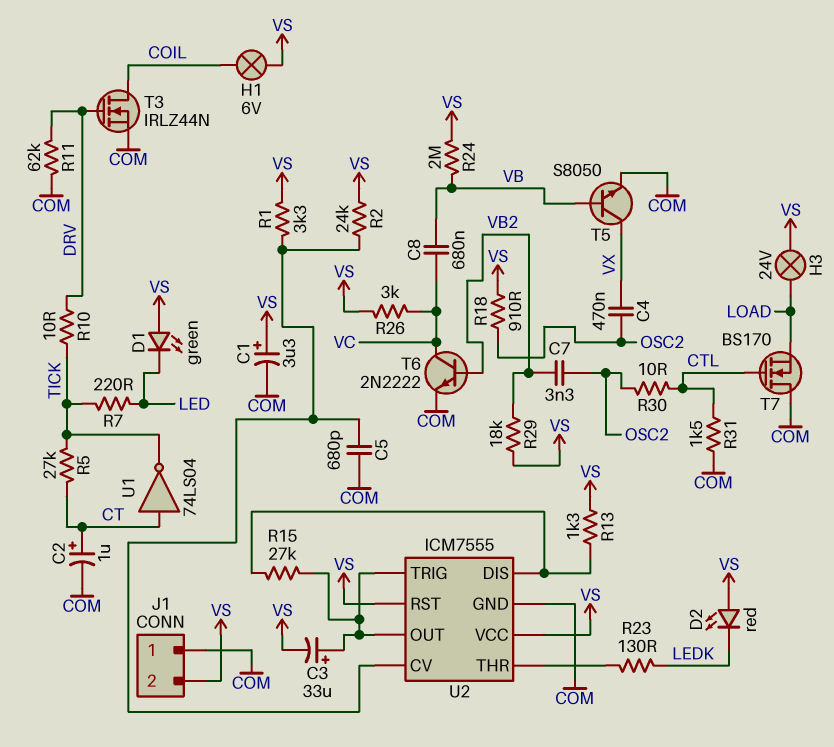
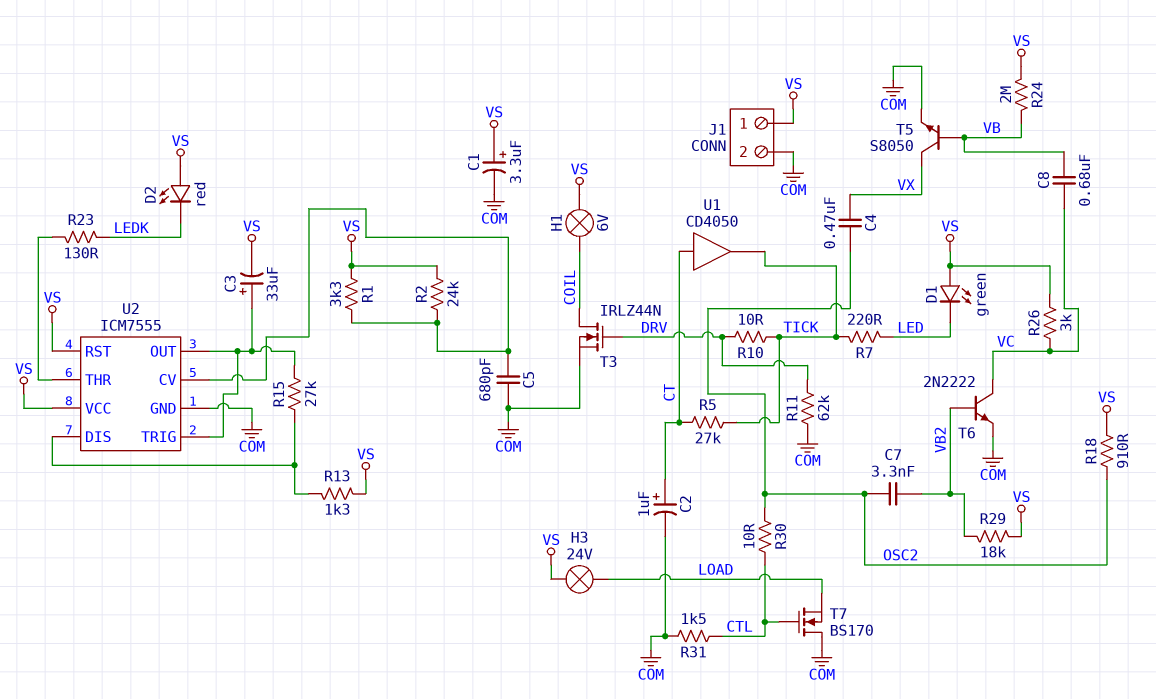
J1 pin 1: COM -> VS
J1 pin 2: VS -> COM
U1: NOT 74LS04 (in CT, out TICK) -> buffer CD4050 (in CT, out TICK)

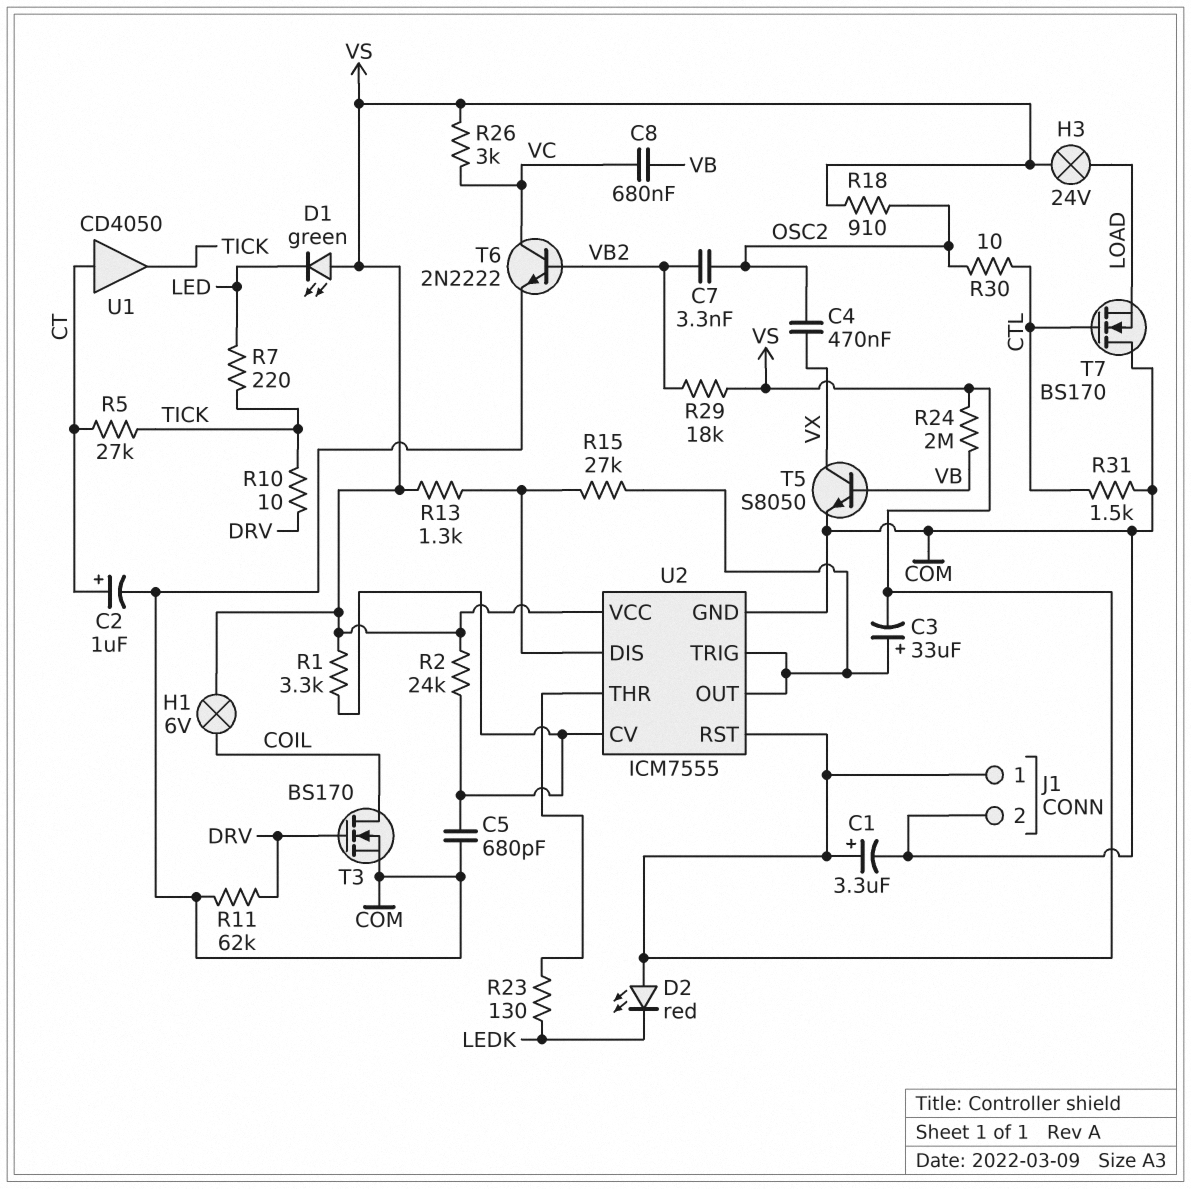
T3: NMOS IRLZ44N (G DRV, D COIL, S COM) -> NMOS BS170 (G DRV, D COIL, S COM)

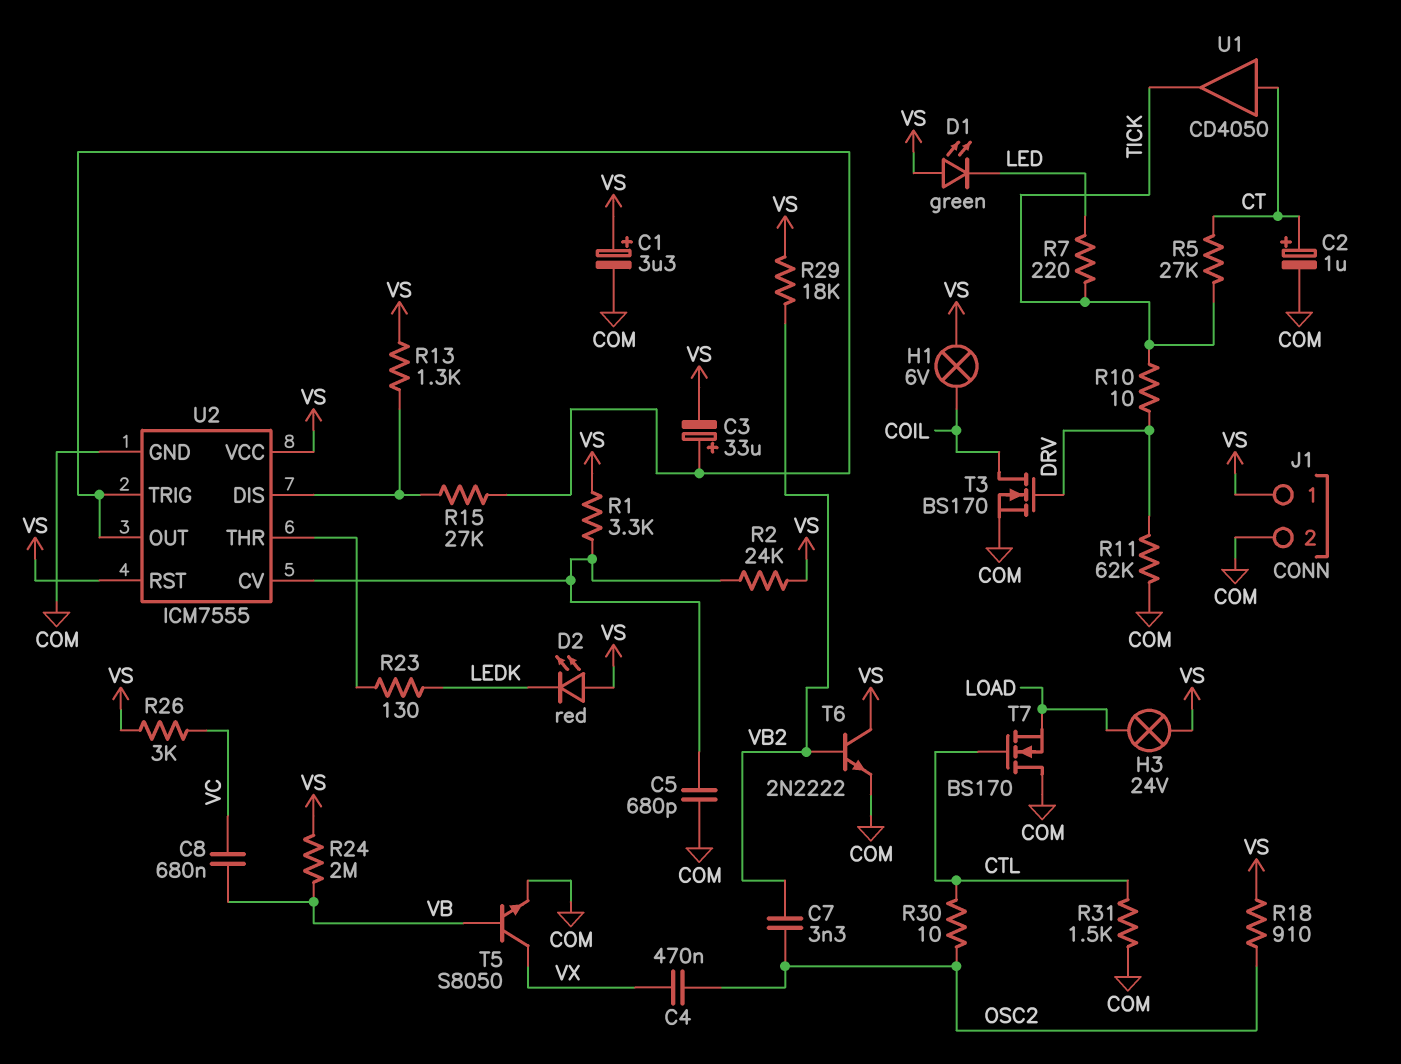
T6: NPN 2N2222 (B VB2, C VC, E COM) -> NPN 2N2222 (B VB2, C VS, E COM)

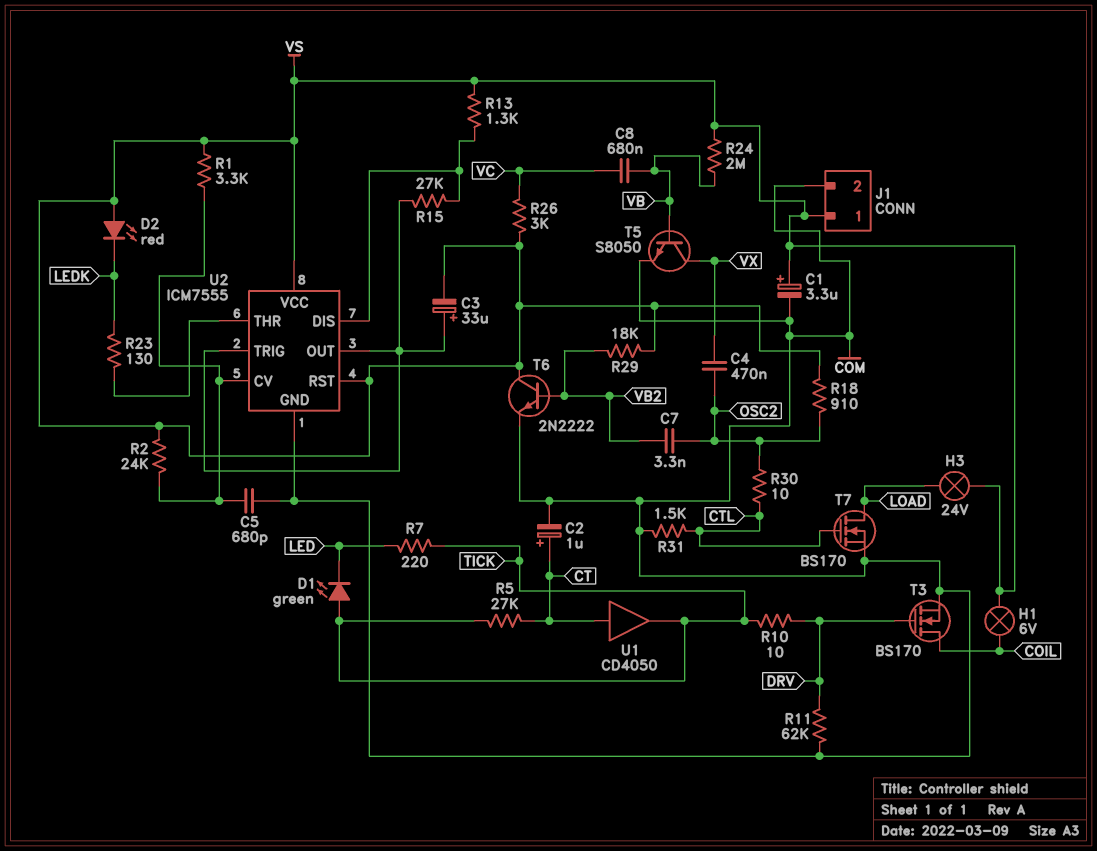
D1: LED green (A VS, K LED) -> LED green (A TICK, K LED)
T7: NMOS BS170 (G CTL, D COM, S LOAD) -> NMOS BS170 (G CTL, D LOAD, S COM)

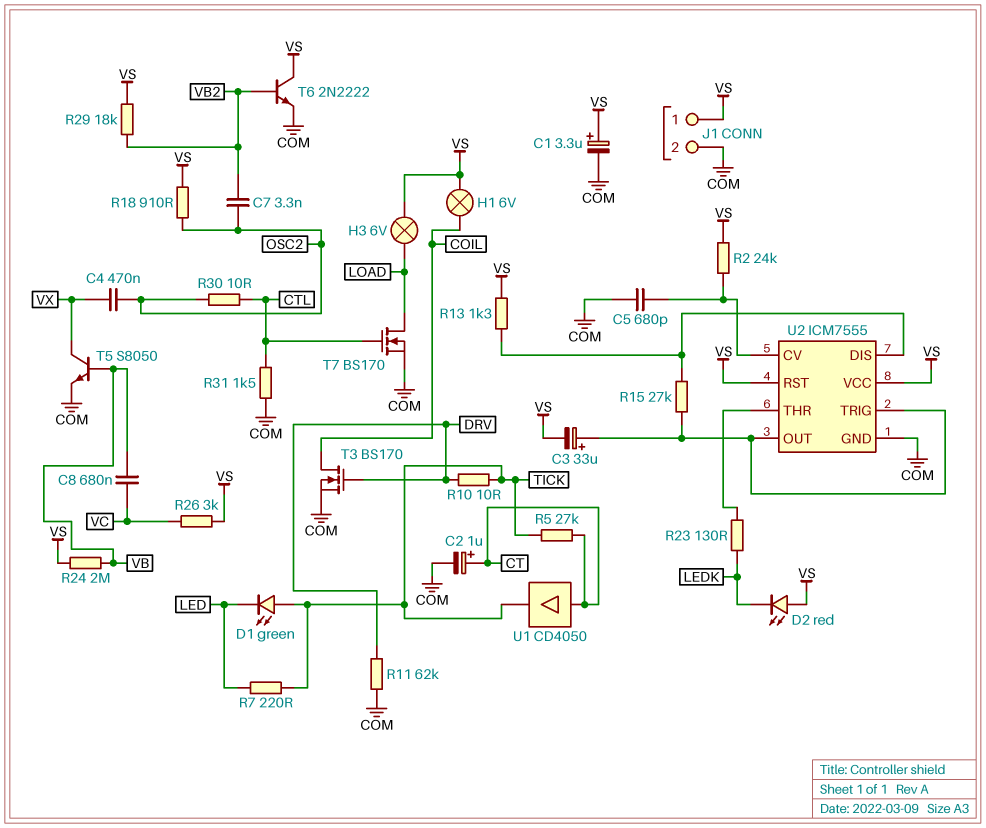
H3: lamp 24V (LOAD, VS) -> lamp 6V (LOAD, VS)
R1: 3.3k (U2/CV, VS) -> none

